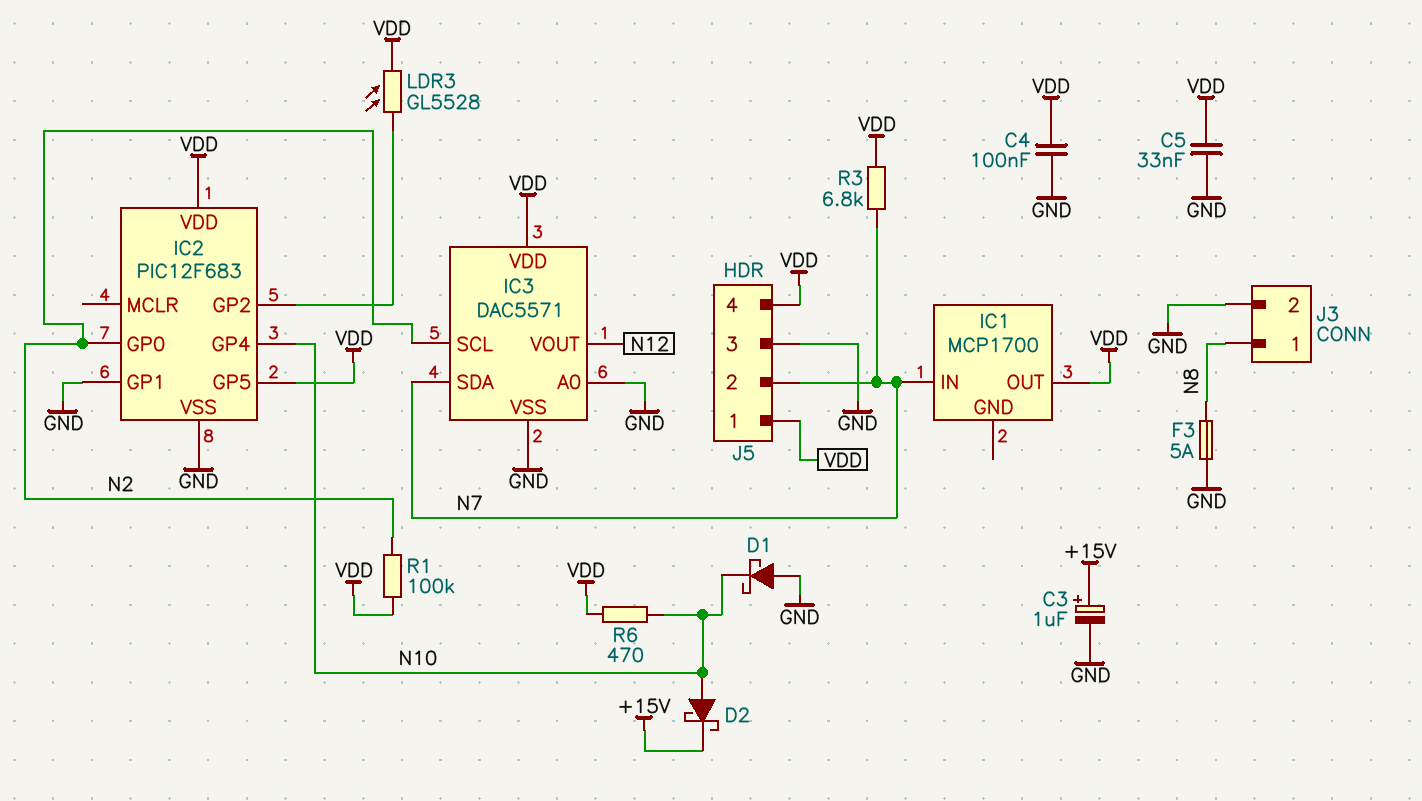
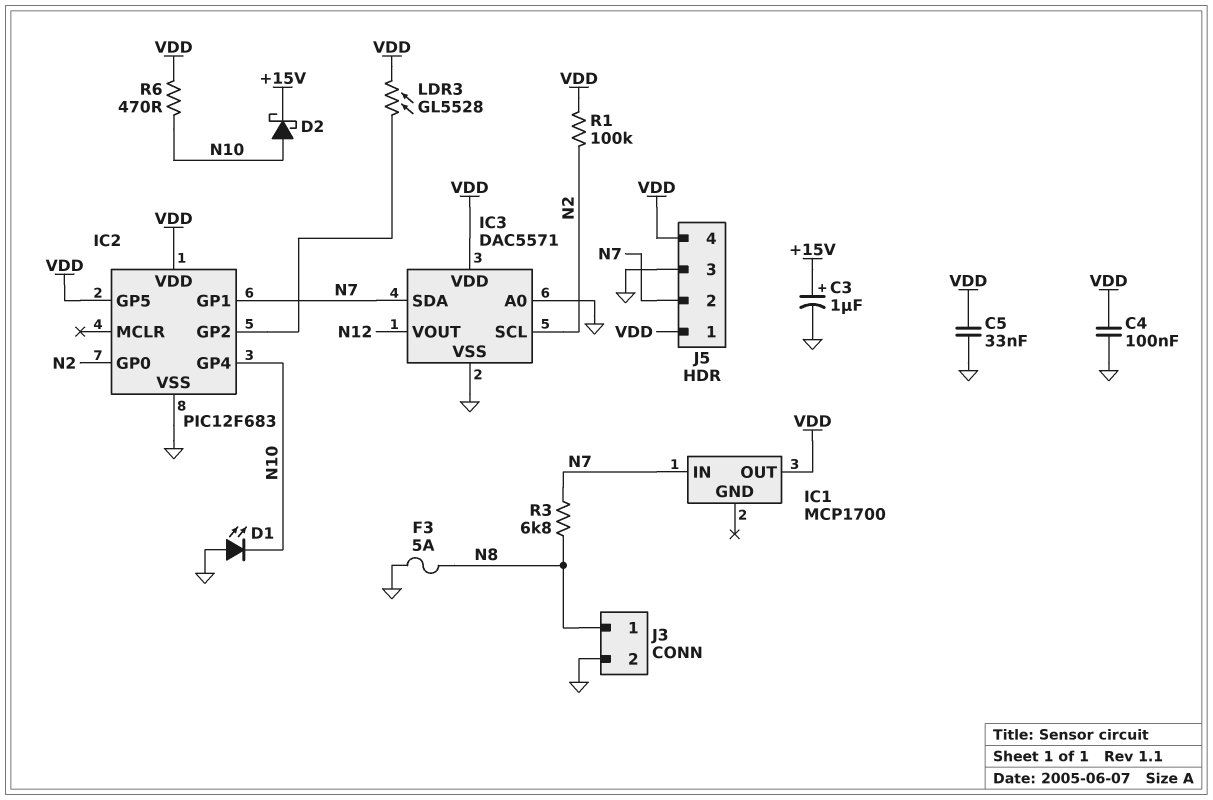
D1: schottky (A GND, K N10) -> LED (A GND, K N10)
IC2 pin GP1: GND -> N7
R3: 6.8k (N7, VDD) -> 6.8k (N7, N8)

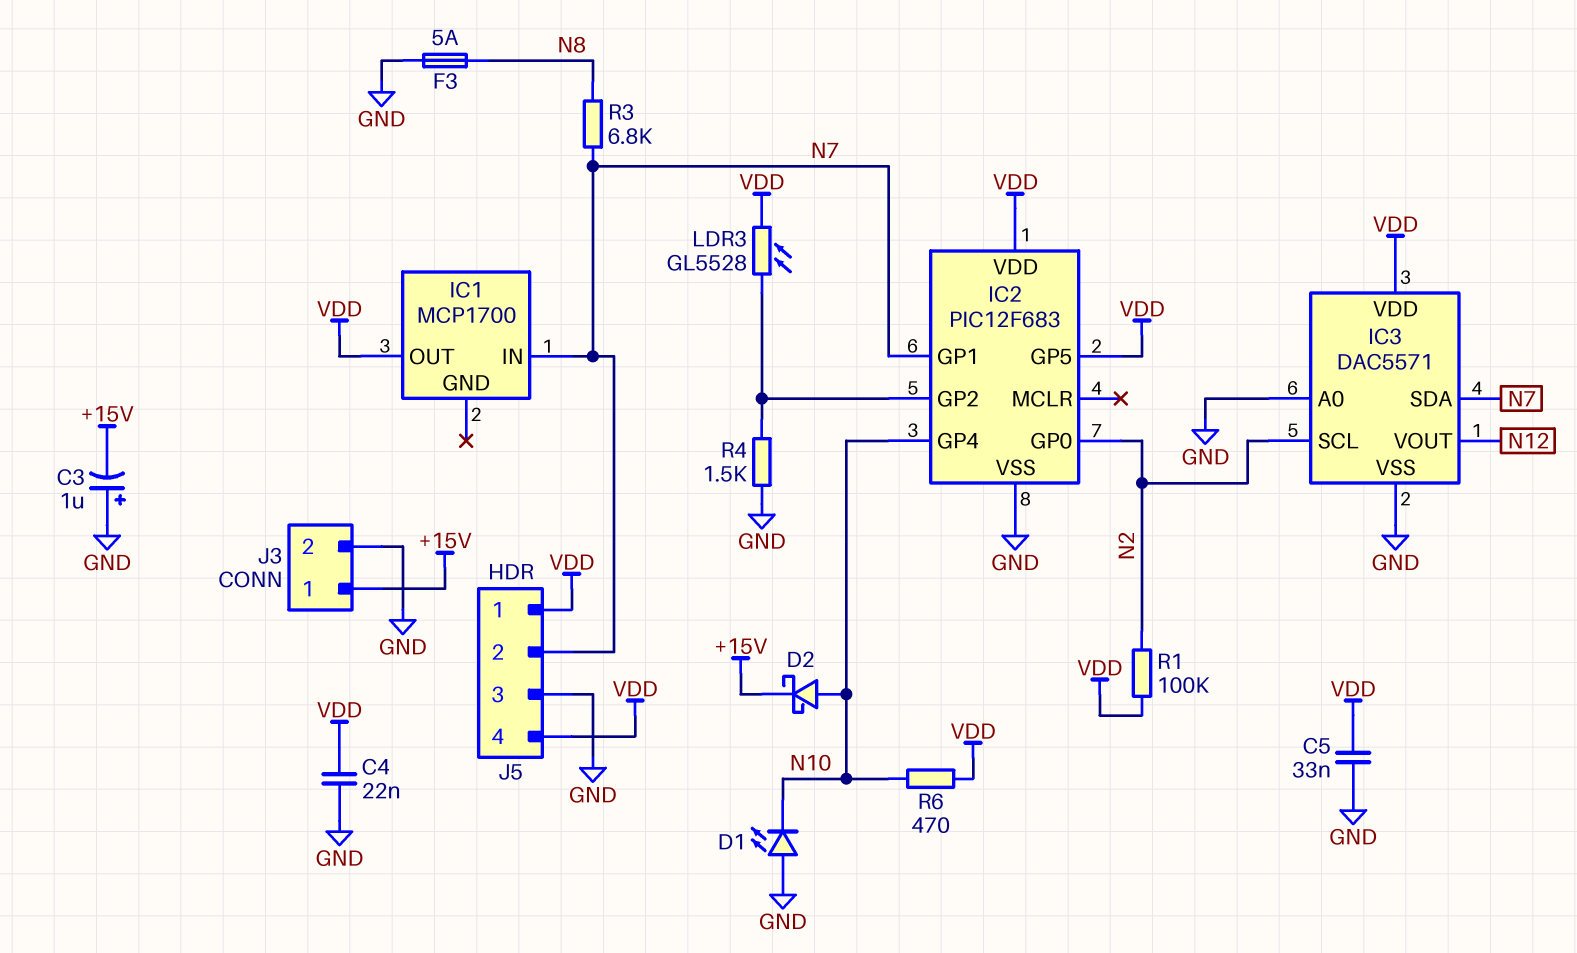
C3: 1uF (plus +15V, minus GND) -> 1uF (plus GND, minus +15V)
C4: 100nF (GND, VDD) -> 22nF (GND, VDD)
J3 pin 1: N8 -> +15V
R4: none -> 1.5k (GND, IC2/GP2)

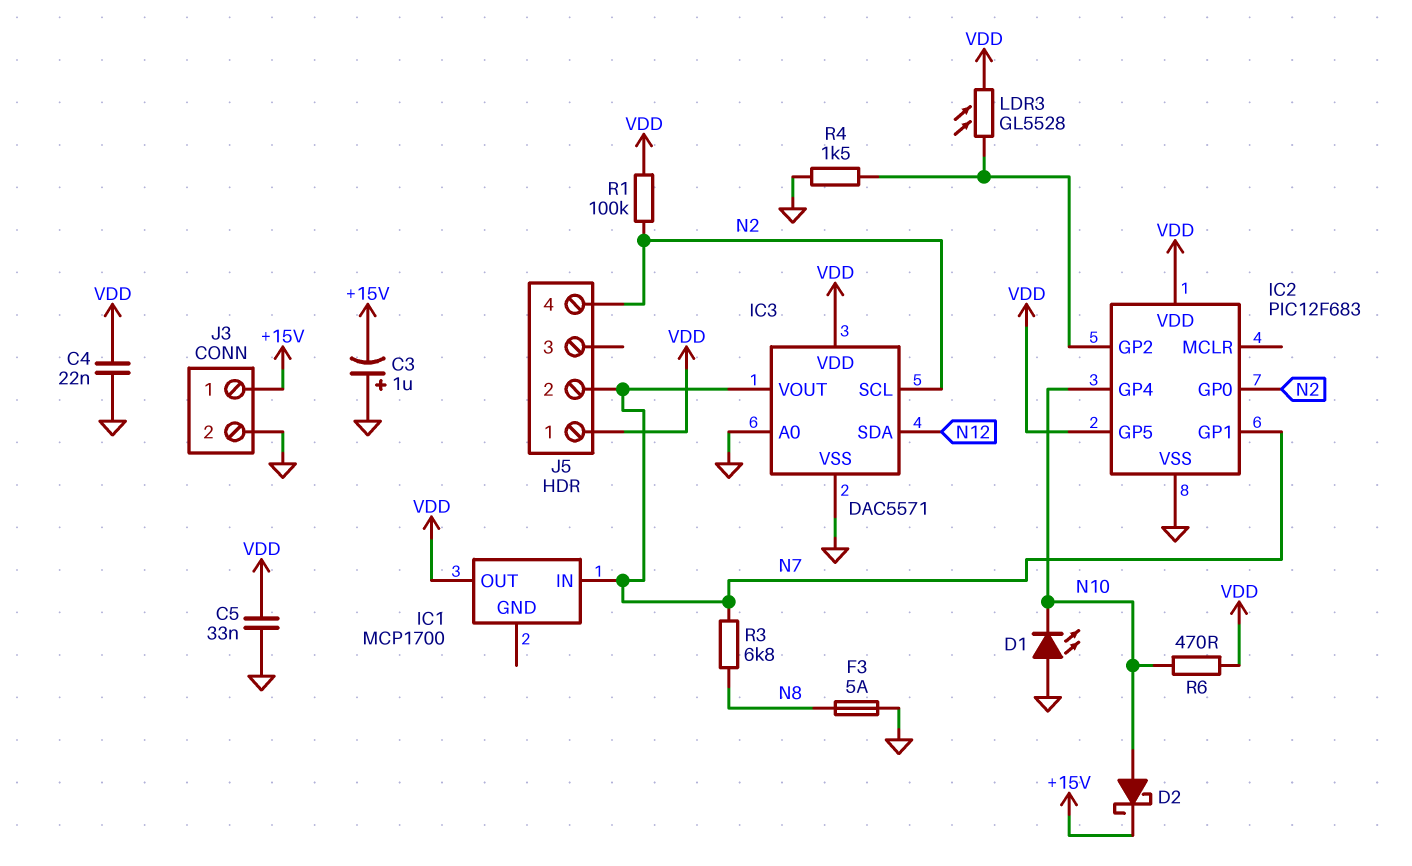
IC3 pin SDA: N7 -> N12
IC3 pin VOUT: N12 -> N7
J5 pin 3: GND -> none
J5 pin 4: VDD -> N2

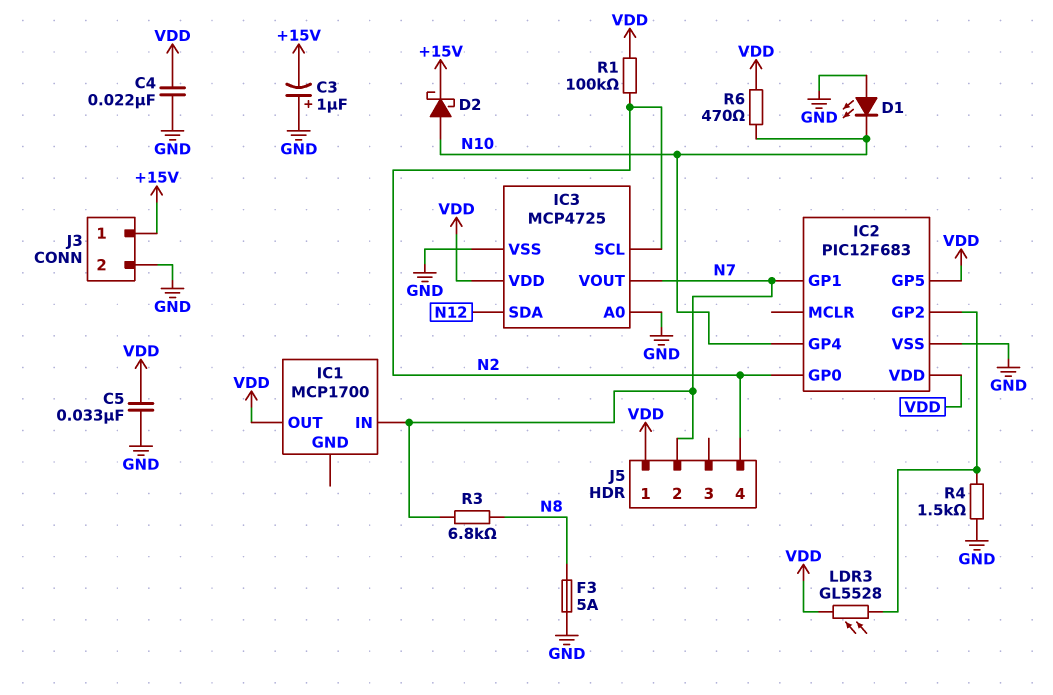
IC3: DAC5571 -> MCP4725

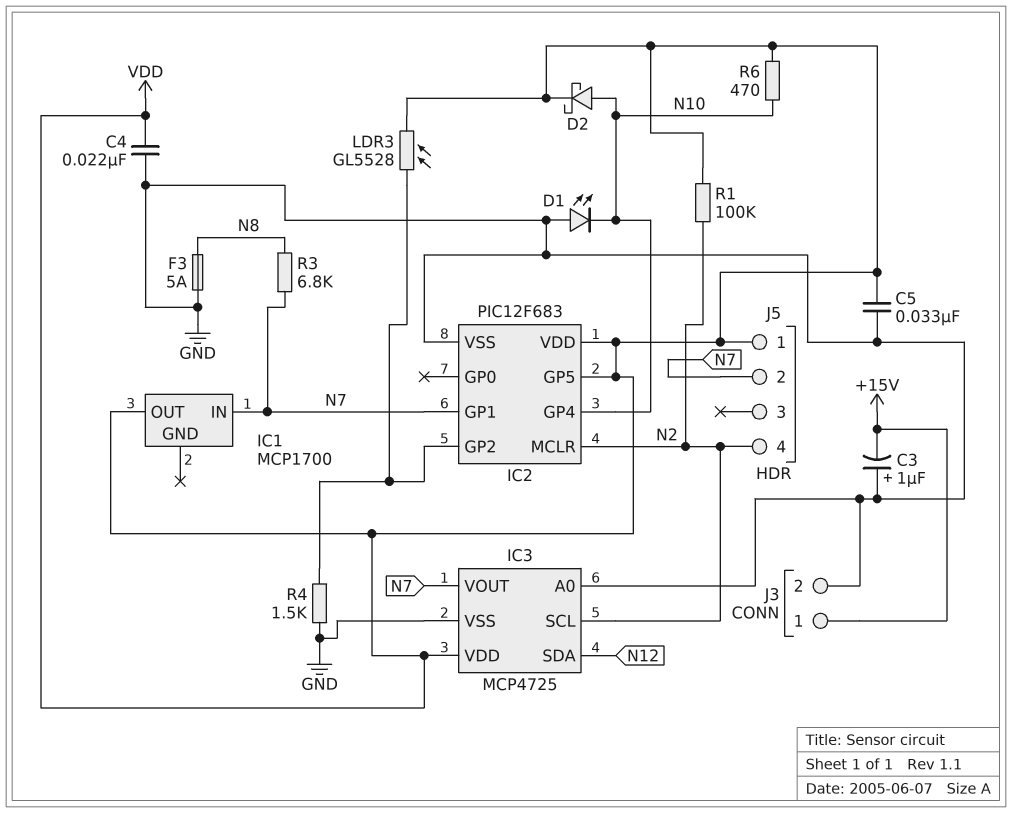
D2: schottky (A N10, K +15V) -> schottky (A N10, K VDD)
IC2 pin GP0: N2 -> none
IC2 pin MCLR: none -> N2

